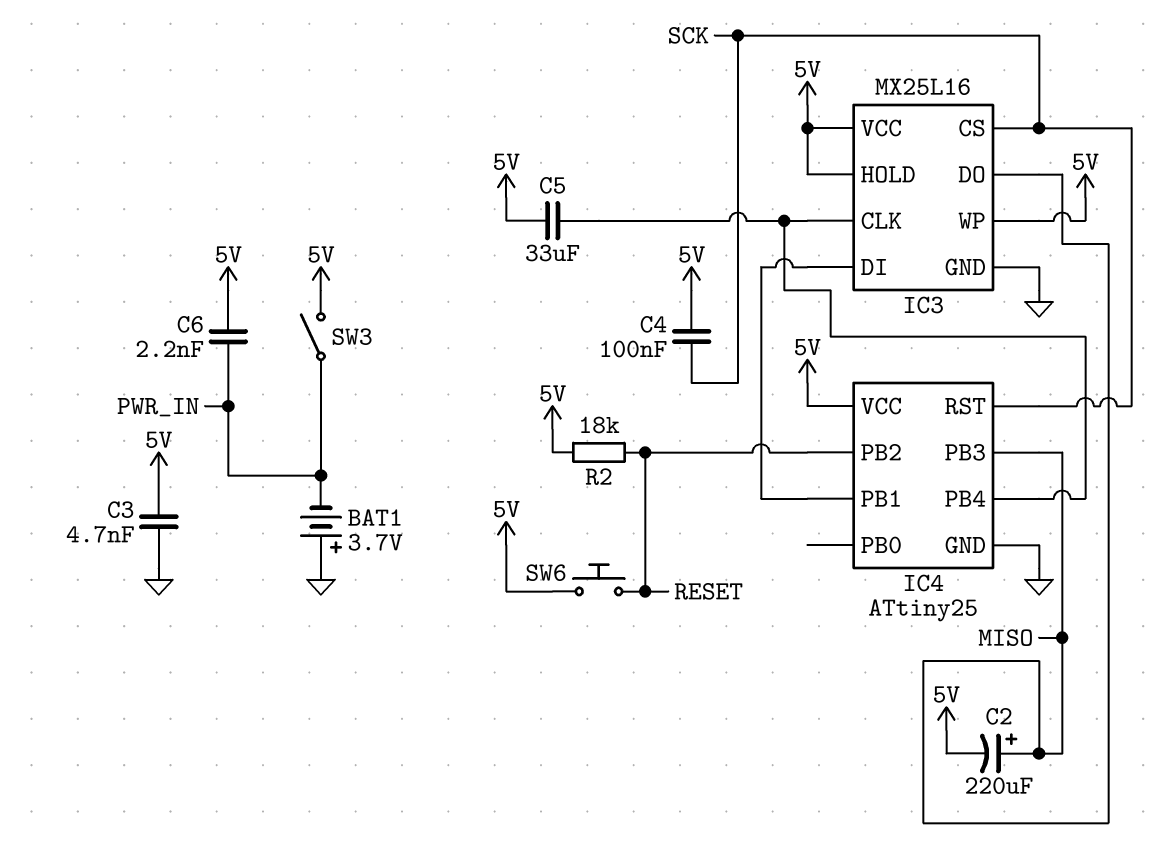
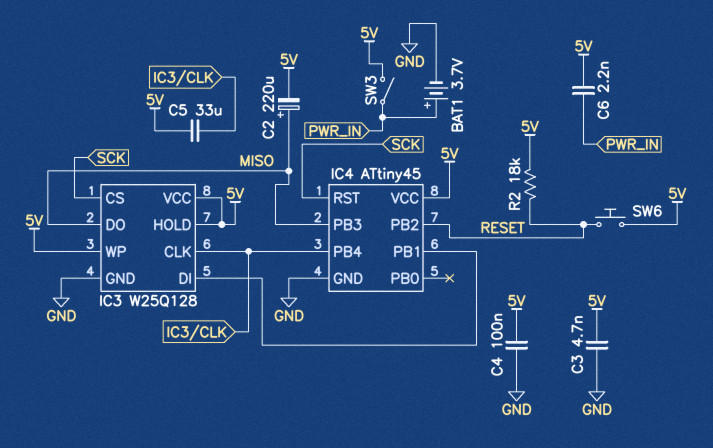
BAT1: 3.7V (plus GND, minus PWR_IN) -> 3.7V (plus PWR_IN, minus GND)
C4: 100nF (5V, SCK) -> 100nF (5V, GND)
IC3: MX25L16 -> W25Q128
IC4: ATtiny25 -> ATtiny45

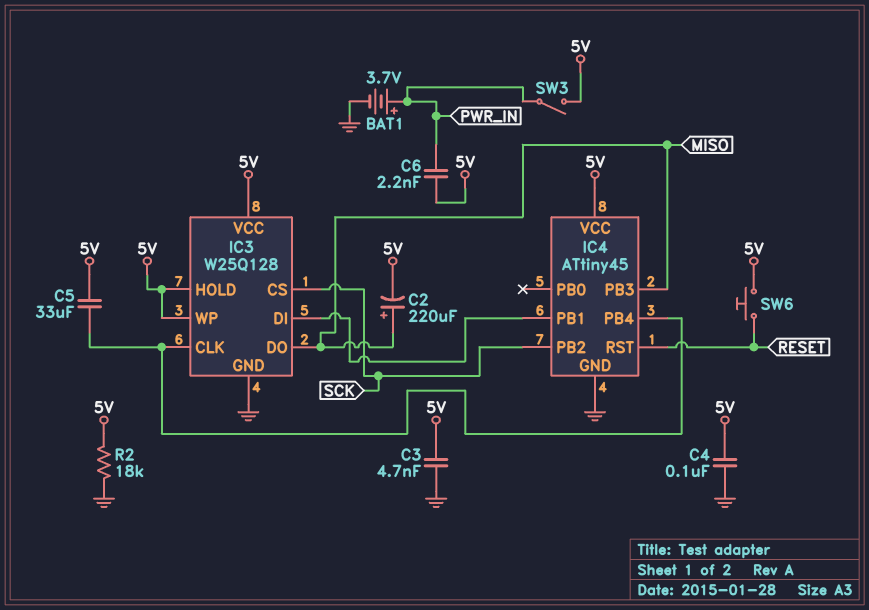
IC4 pin PB2: RESET -> SCK
IC4 pin RST: SCK -> RESET
R2: 18k (5V, RESET) -> 18k (5V, GND)

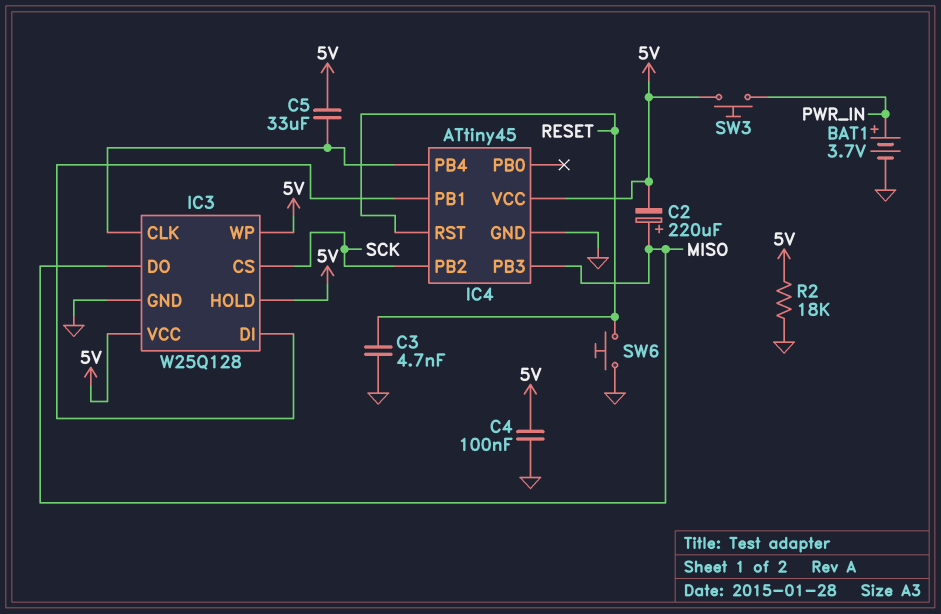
C3: 4.7nF (5V, GND) -> 4.7nF (GND, RESET)
C6: 2.2nF (5V, PWR_IN) -> none
SW3: switch (5V, PWR_IN) -> button (5V, PWR_IN)
SW6: button (5V, RESET) -> button (GND, RESET)

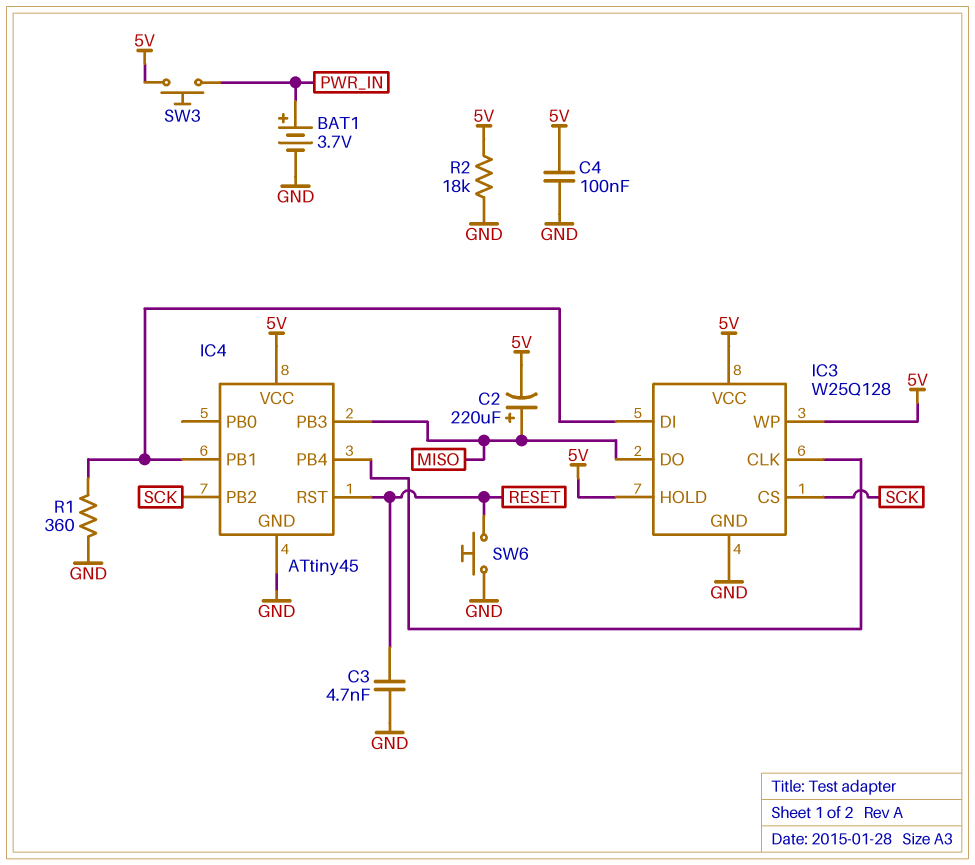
C5: 33uF (5V, IC3/CLK) -> none
R1: none -> 360 (GND, IC3/DI)

